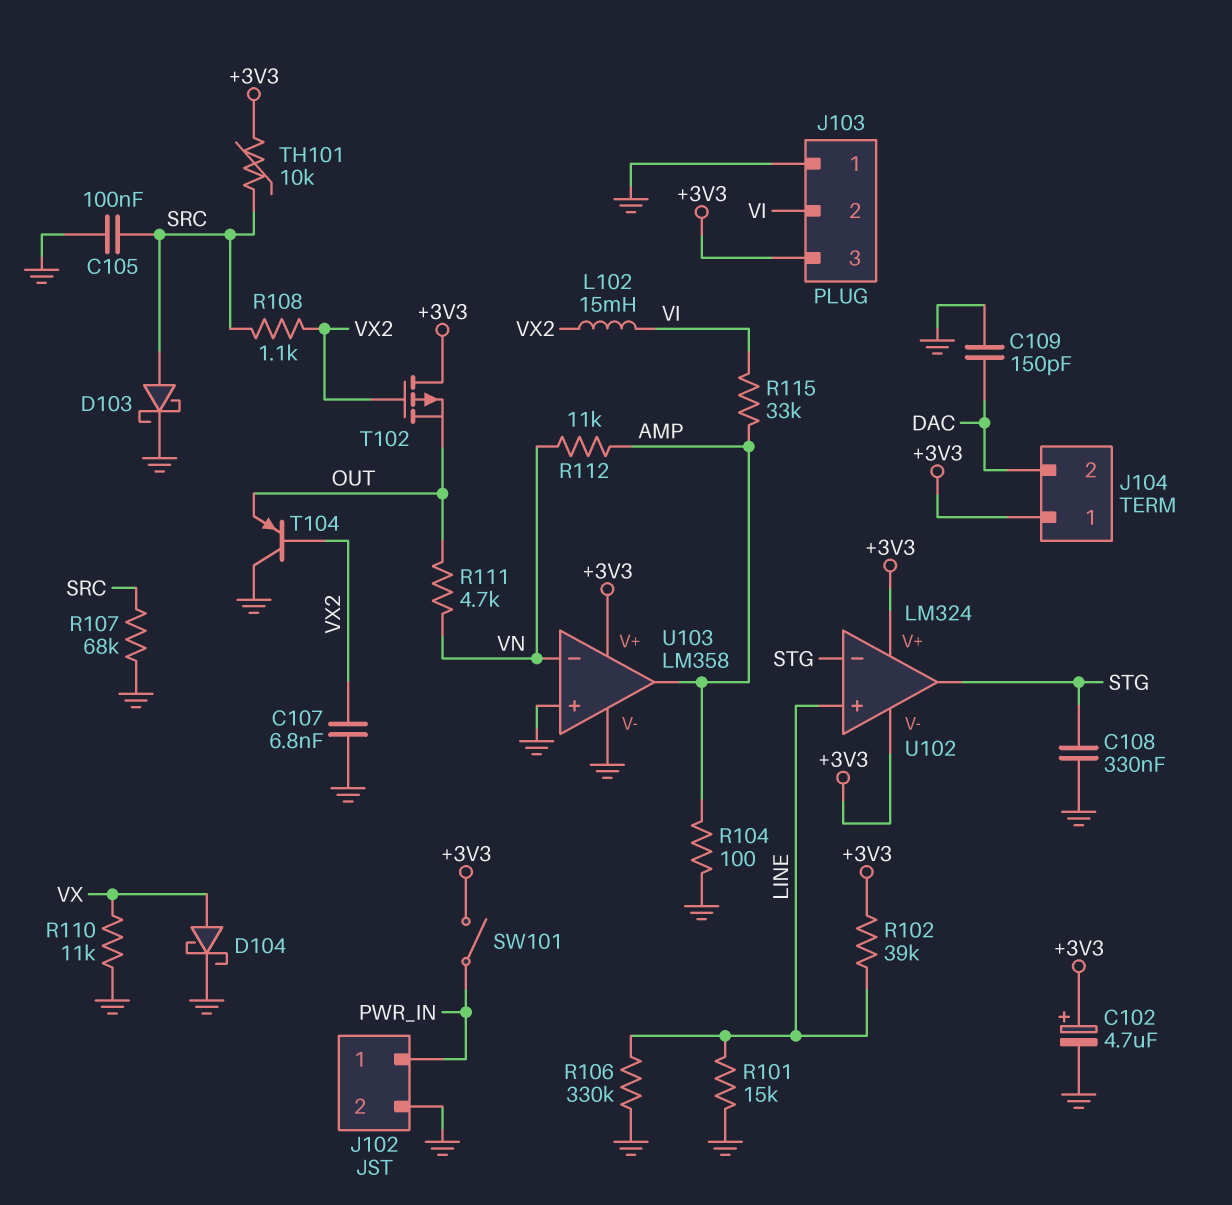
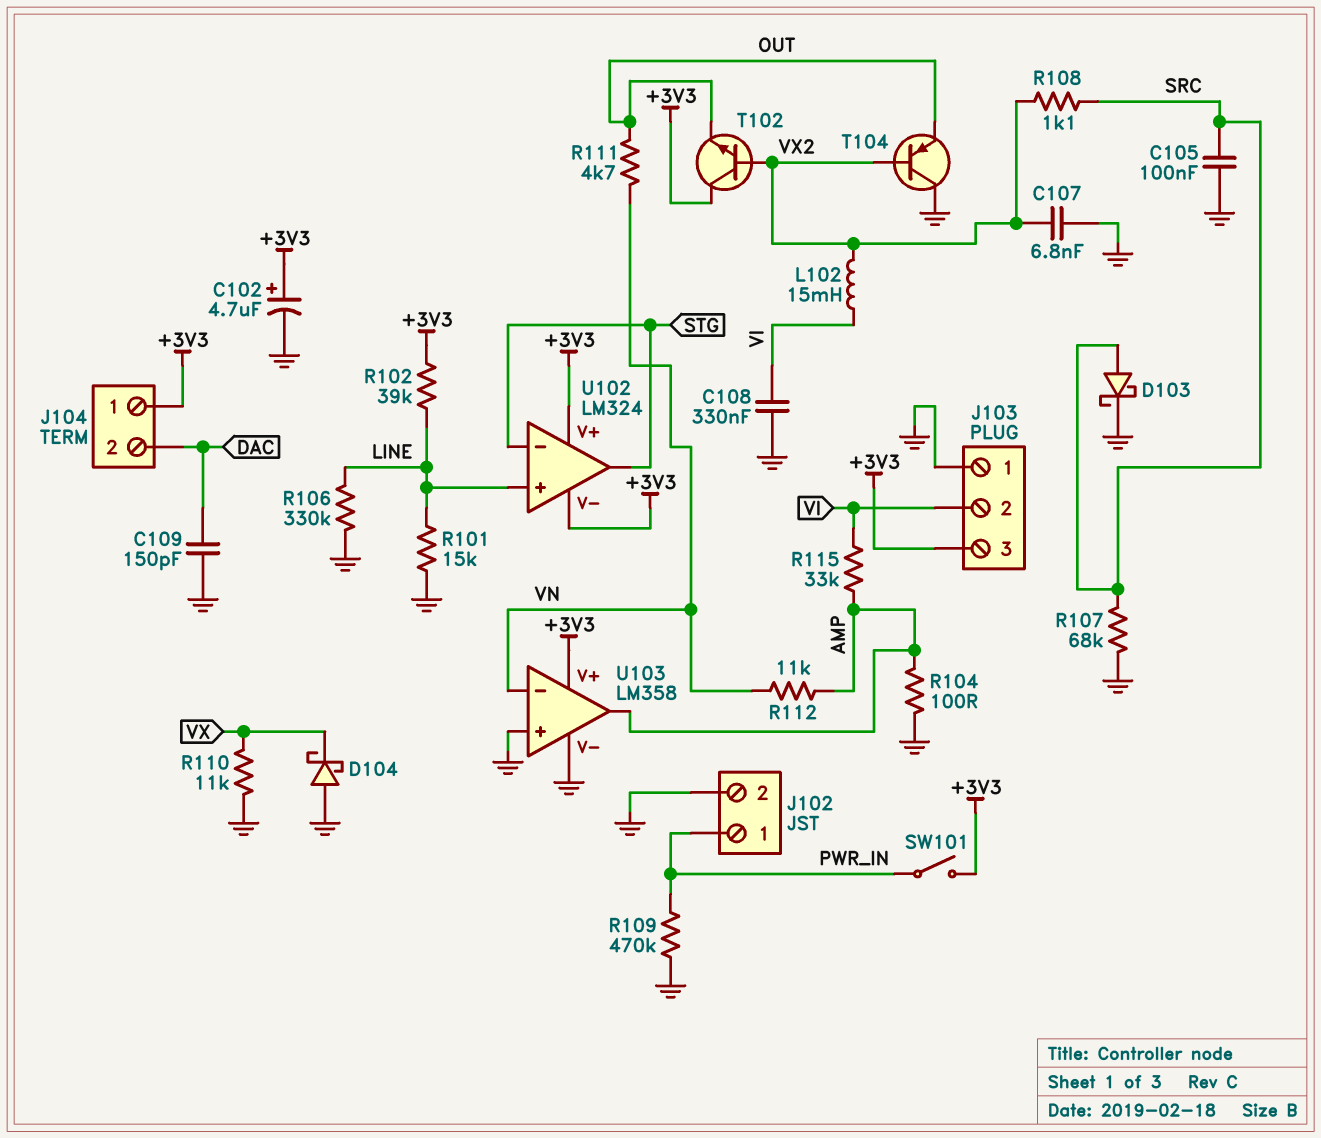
C108: 330nF (GND, STG) -> 330nF (GND, VI)
D104: schottky (A VX, K GND) -> schottky (A GND, K VX)
R109: none -> 470k (GND, PWR_IN)
T102: PMOS (G VX2, D +3V3, S OUT) -> NPN (B VX2, C +3V3, E OUT)
TH101: 10k (+3V3, SRC) -> none

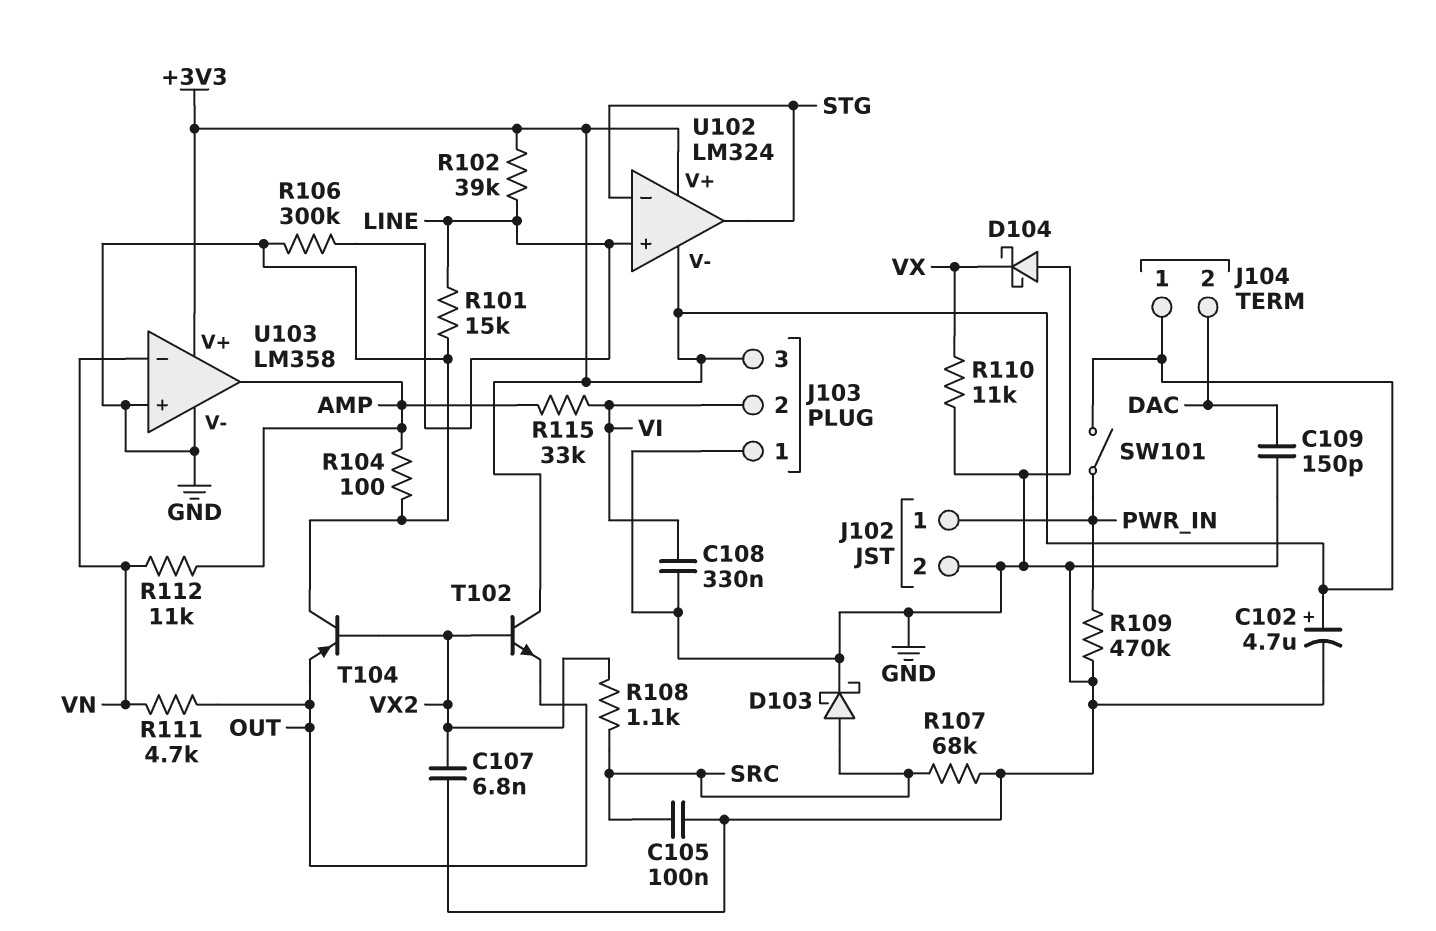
L102: 15mH (VI, VX2) -> none
R106: 330k (GND, LINE) -> 300k (GND, LINE)

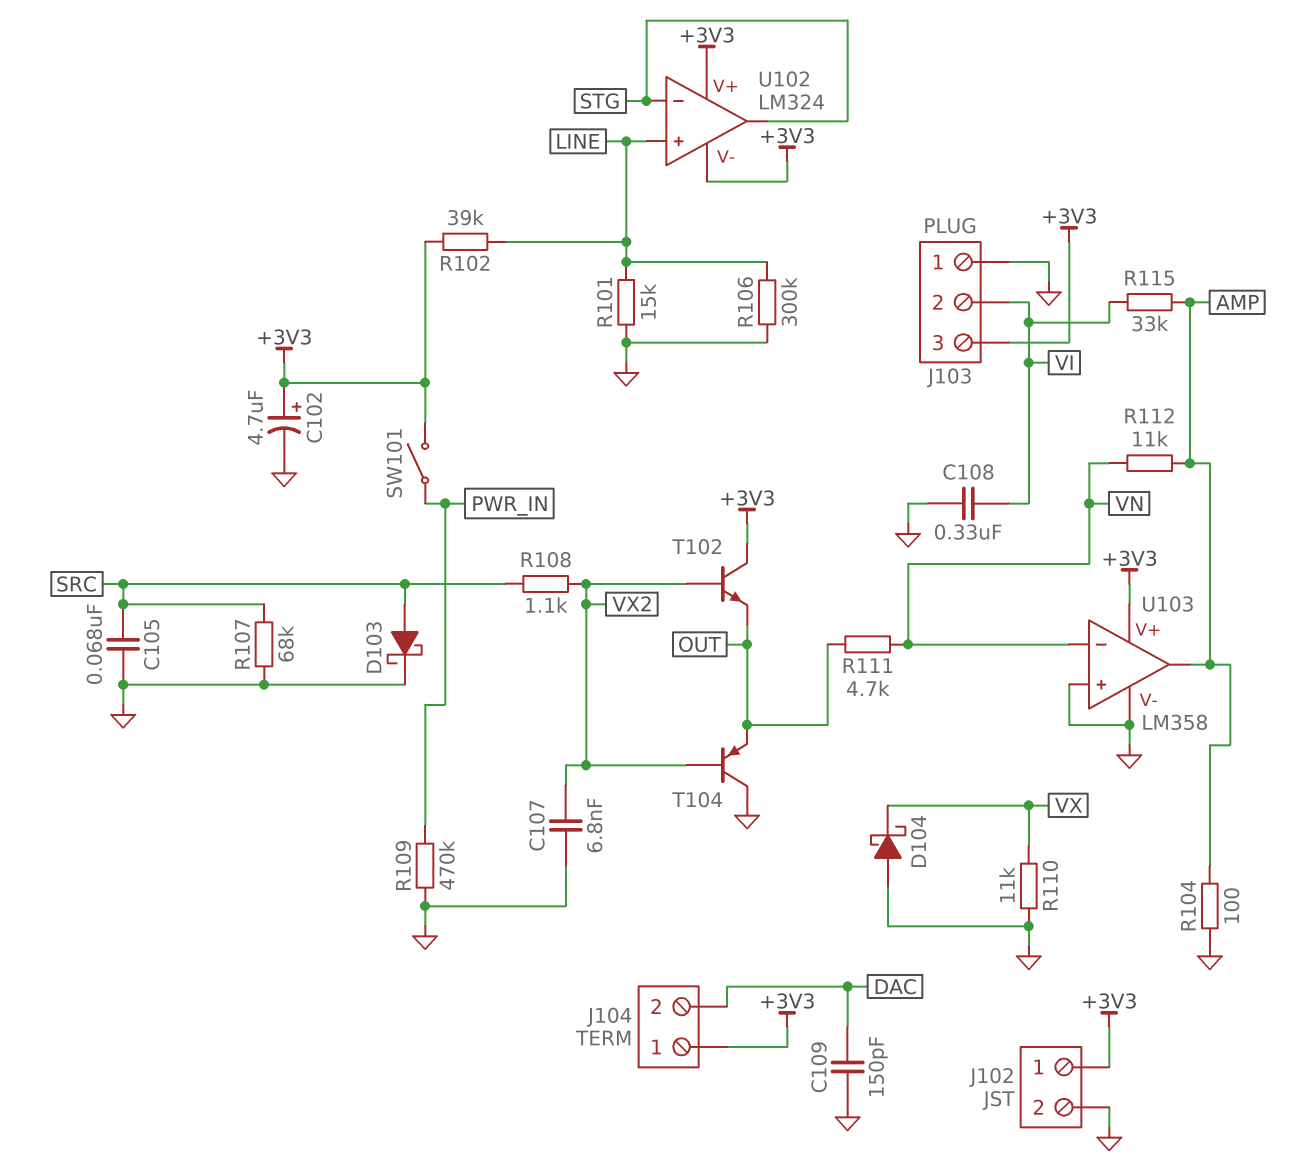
C105: 100nF (GND, SRC) -> 68nF (GND, SRC)
J102 pin 1: PWR_IN -> +3V3

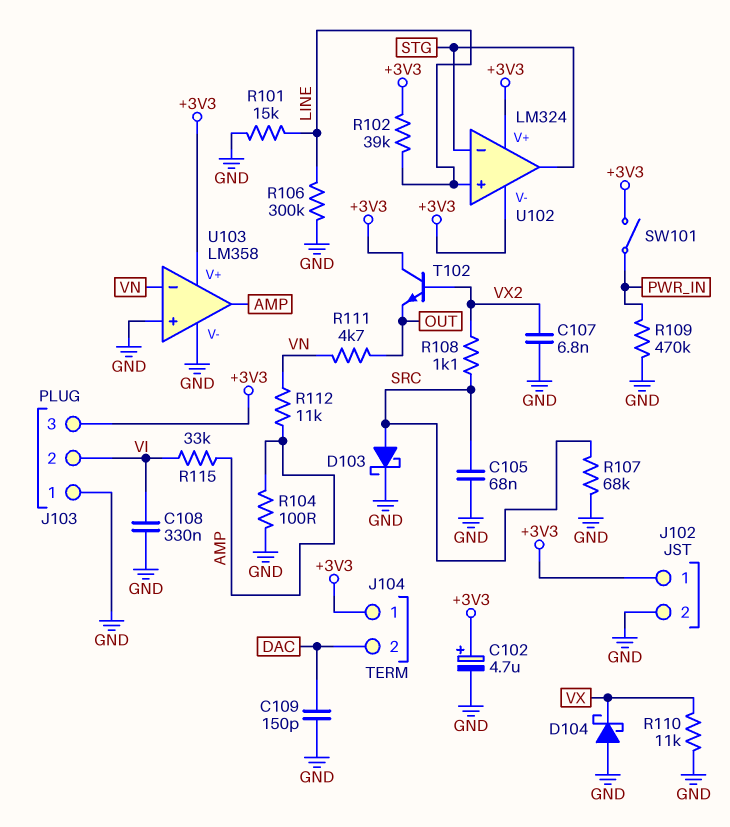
T104: PNP (B VX2, C GND, E OUT) -> none

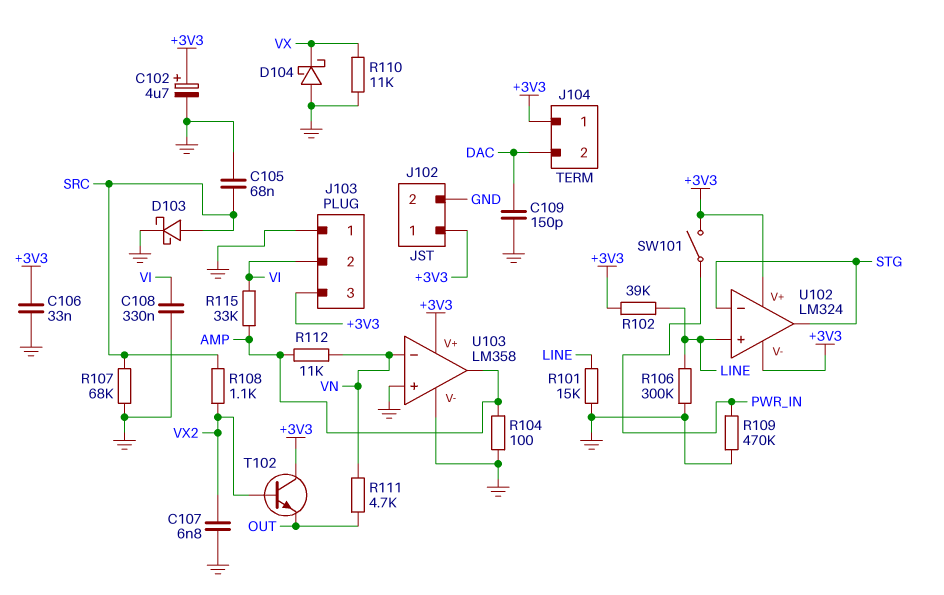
C106: none -> 33nF (+3V3, GND)

